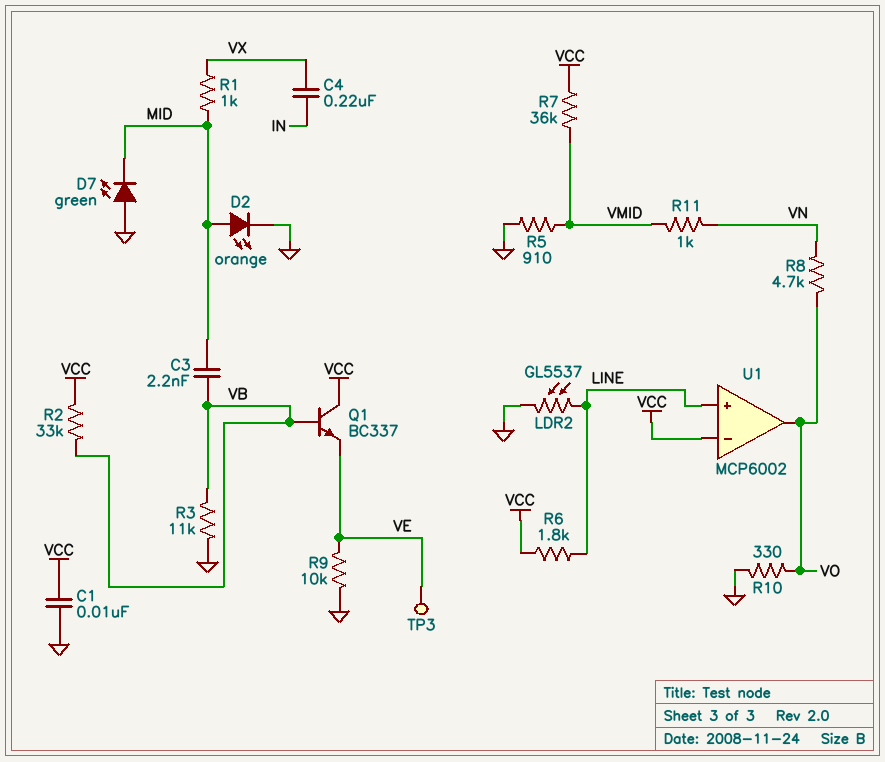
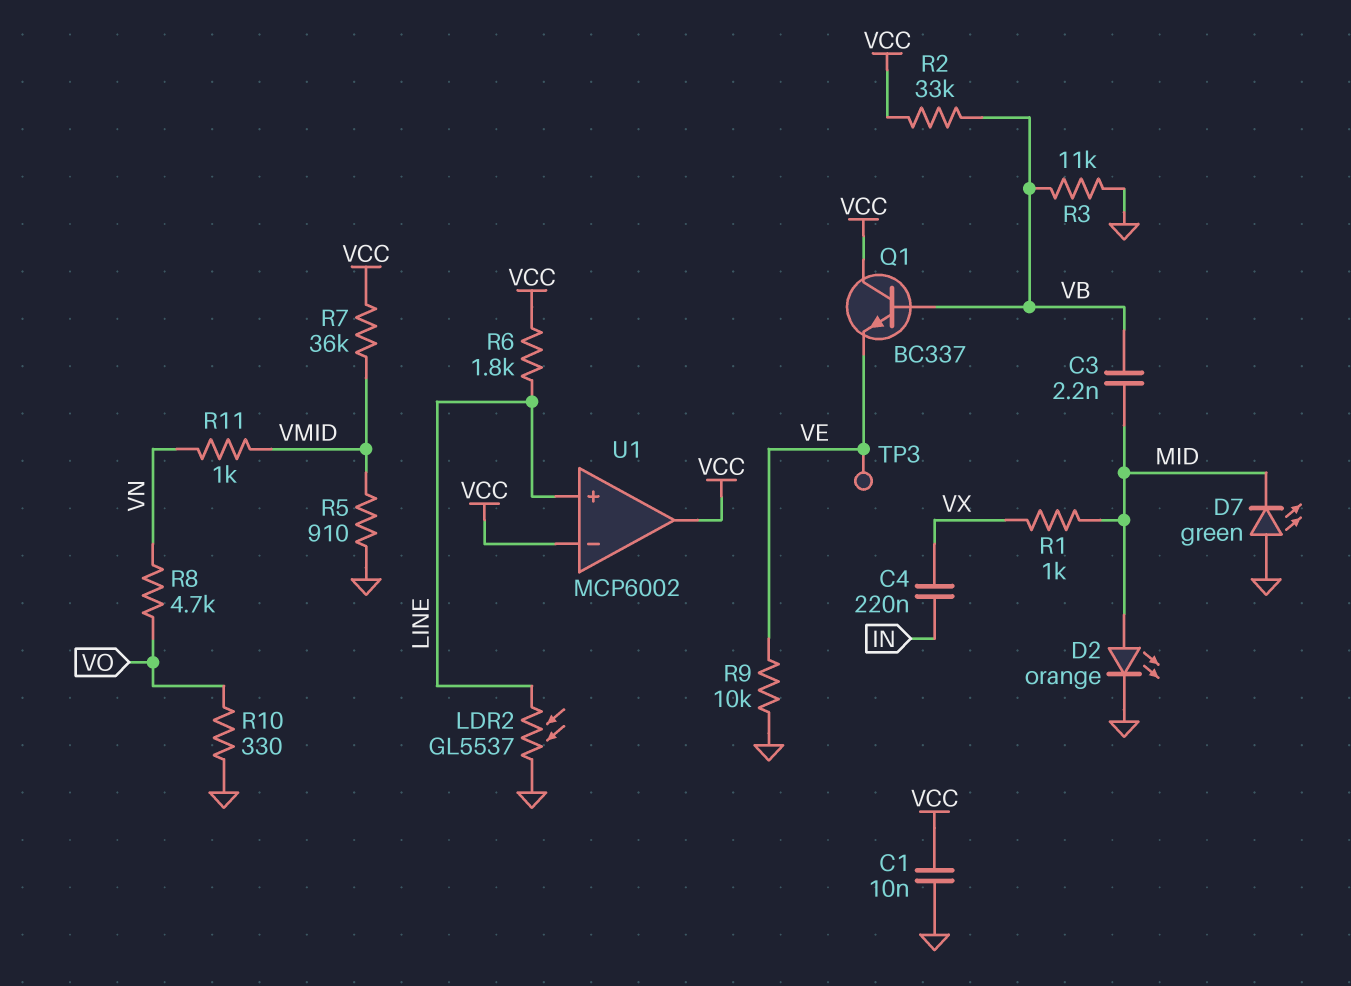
U1 pin out: VO -> VCC

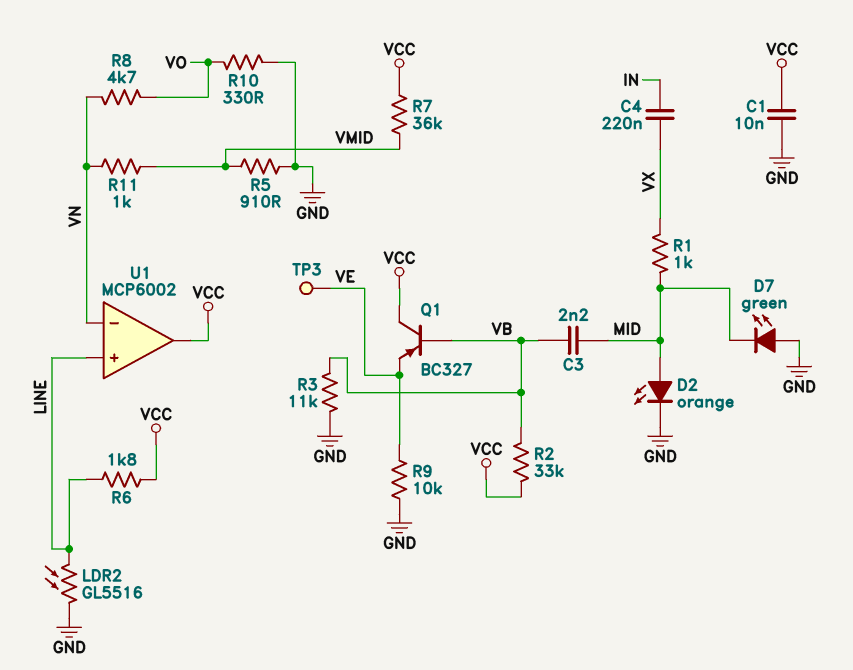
LDR2: GL5537 (GND, LINE) -> GL5516 (GND, LINE)
Q1: NPN BC337 (B VB, C VCC, E VE) -> PNP BC327 (B VB, C VCC, E VE)
U1 pin in-: VCC -> VN

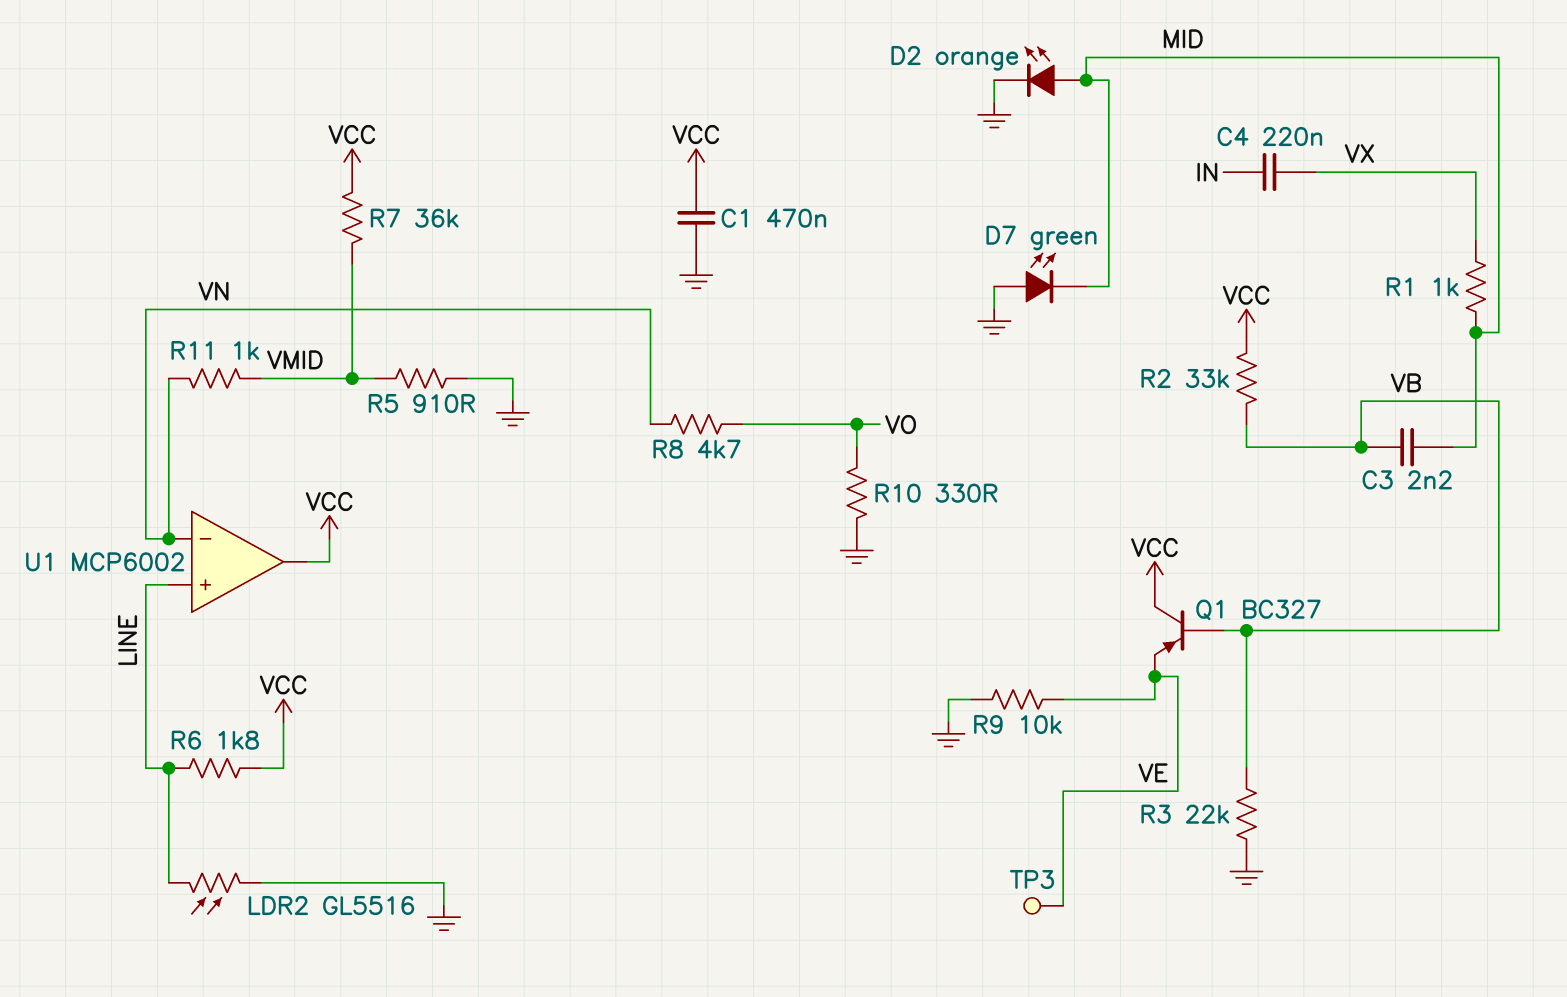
C1: 10nF (GND, VCC) -> 470nF (GND, VCC)
R3: 11k (GND, VB) -> 22k (GND, VB)

